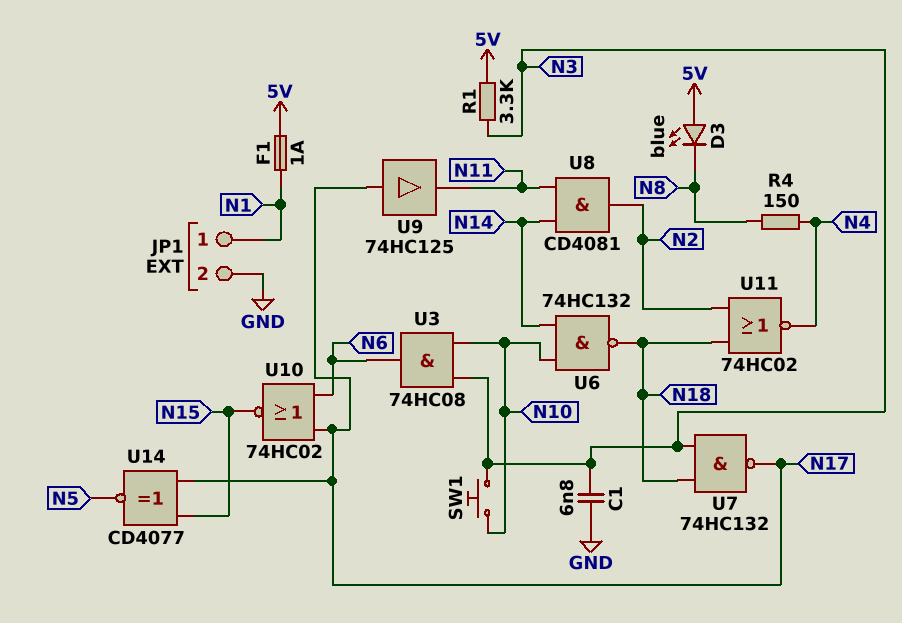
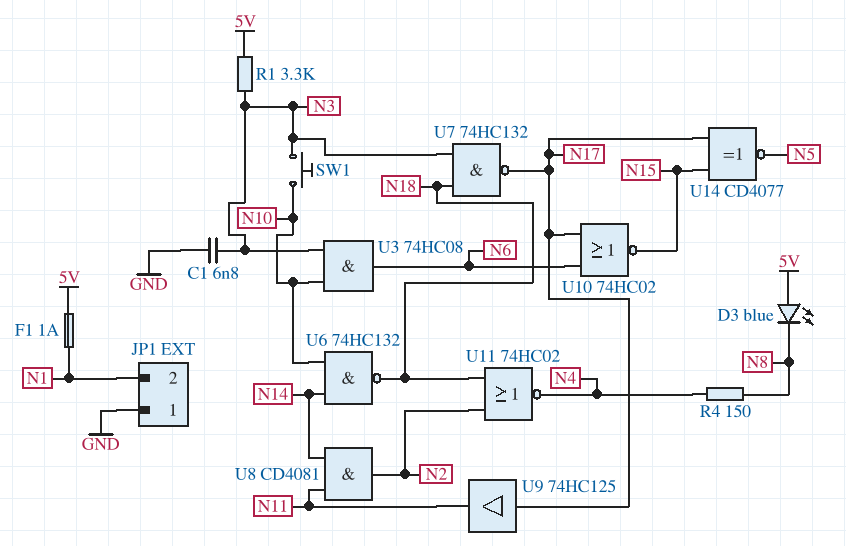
JP1 pin 1: N1 -> GND
JP1 pin 2: GND -> N1

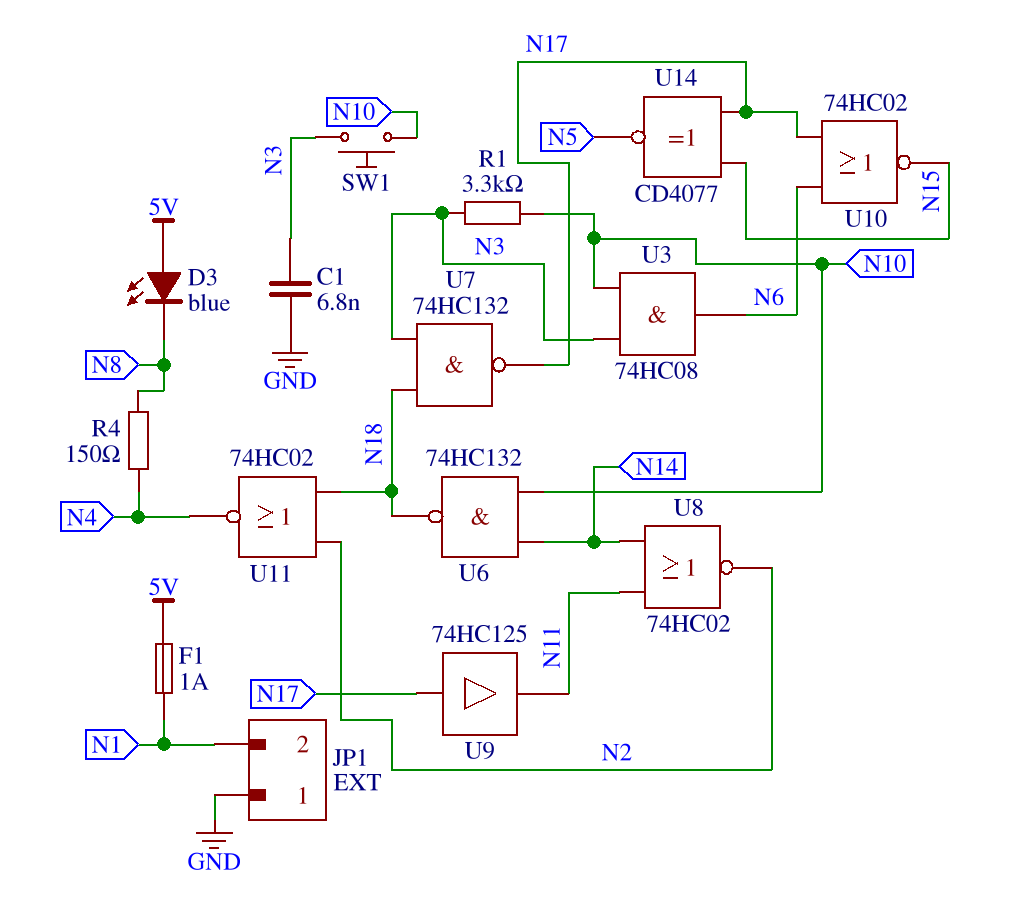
R1: 3.3k (5V, N3) -> 3.3k (N3, N10)
U8: AND CD4081 (in N11, in N14, out N2) -> NOR 74HC02 (in N11, in N14, out N2)

